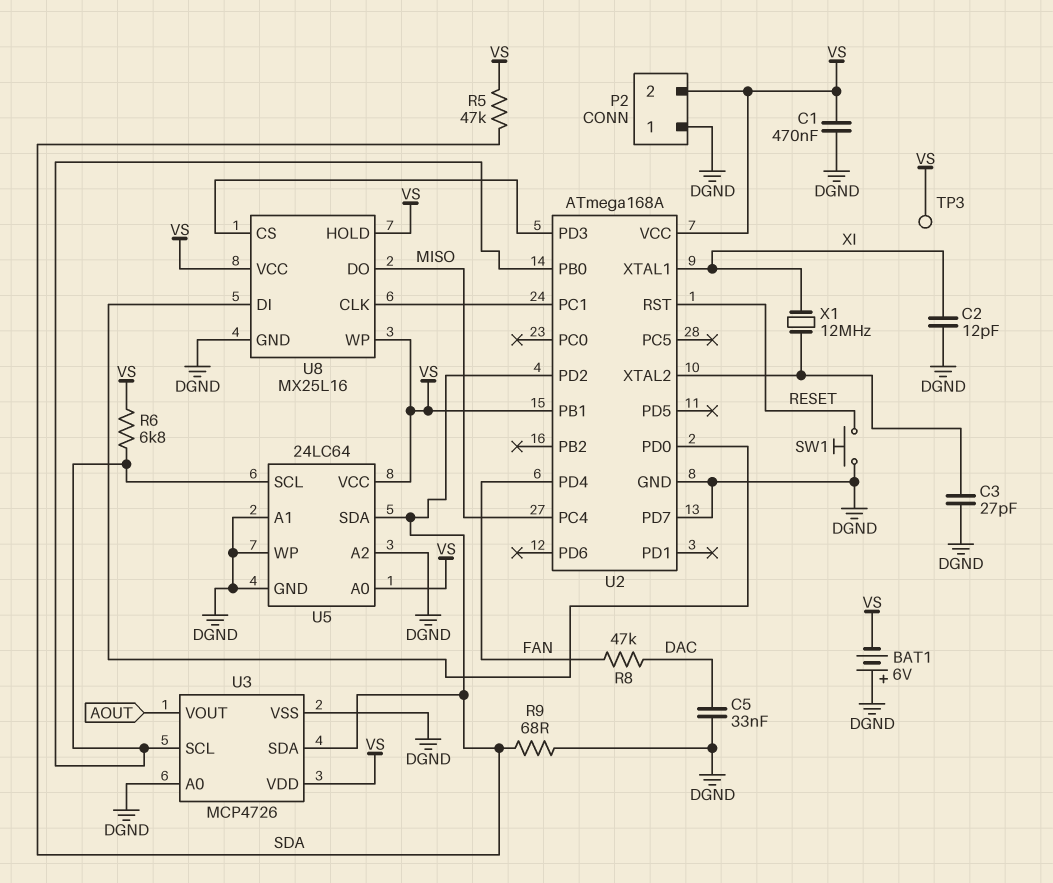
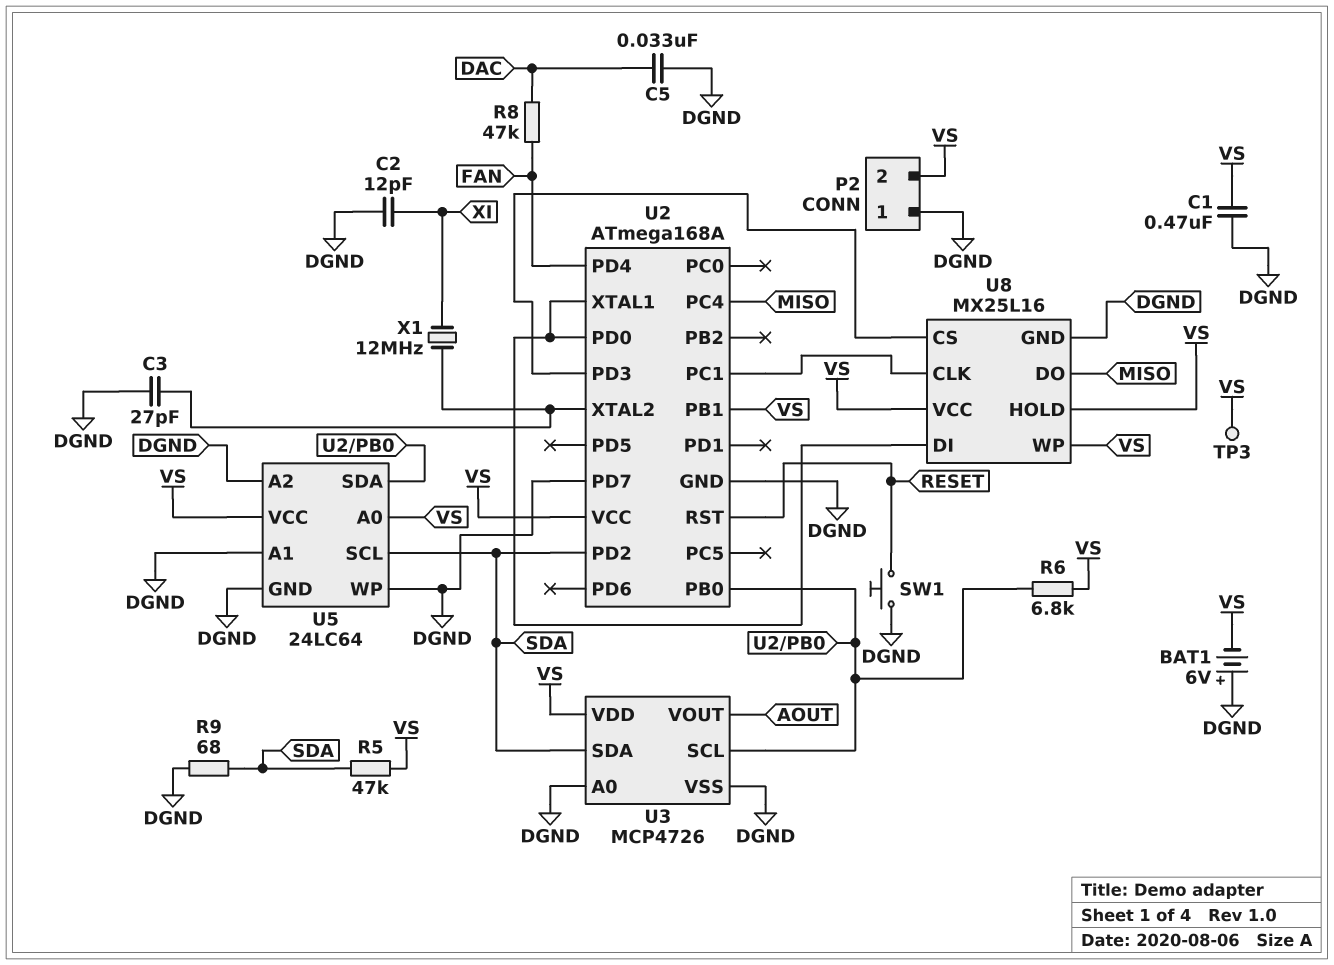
U2 pin XTAL1: XI -> U2/PD0
U5 pin SCL: U2/PB0 -> SDA
U5 pin SDA: SDA -> U2/PB0

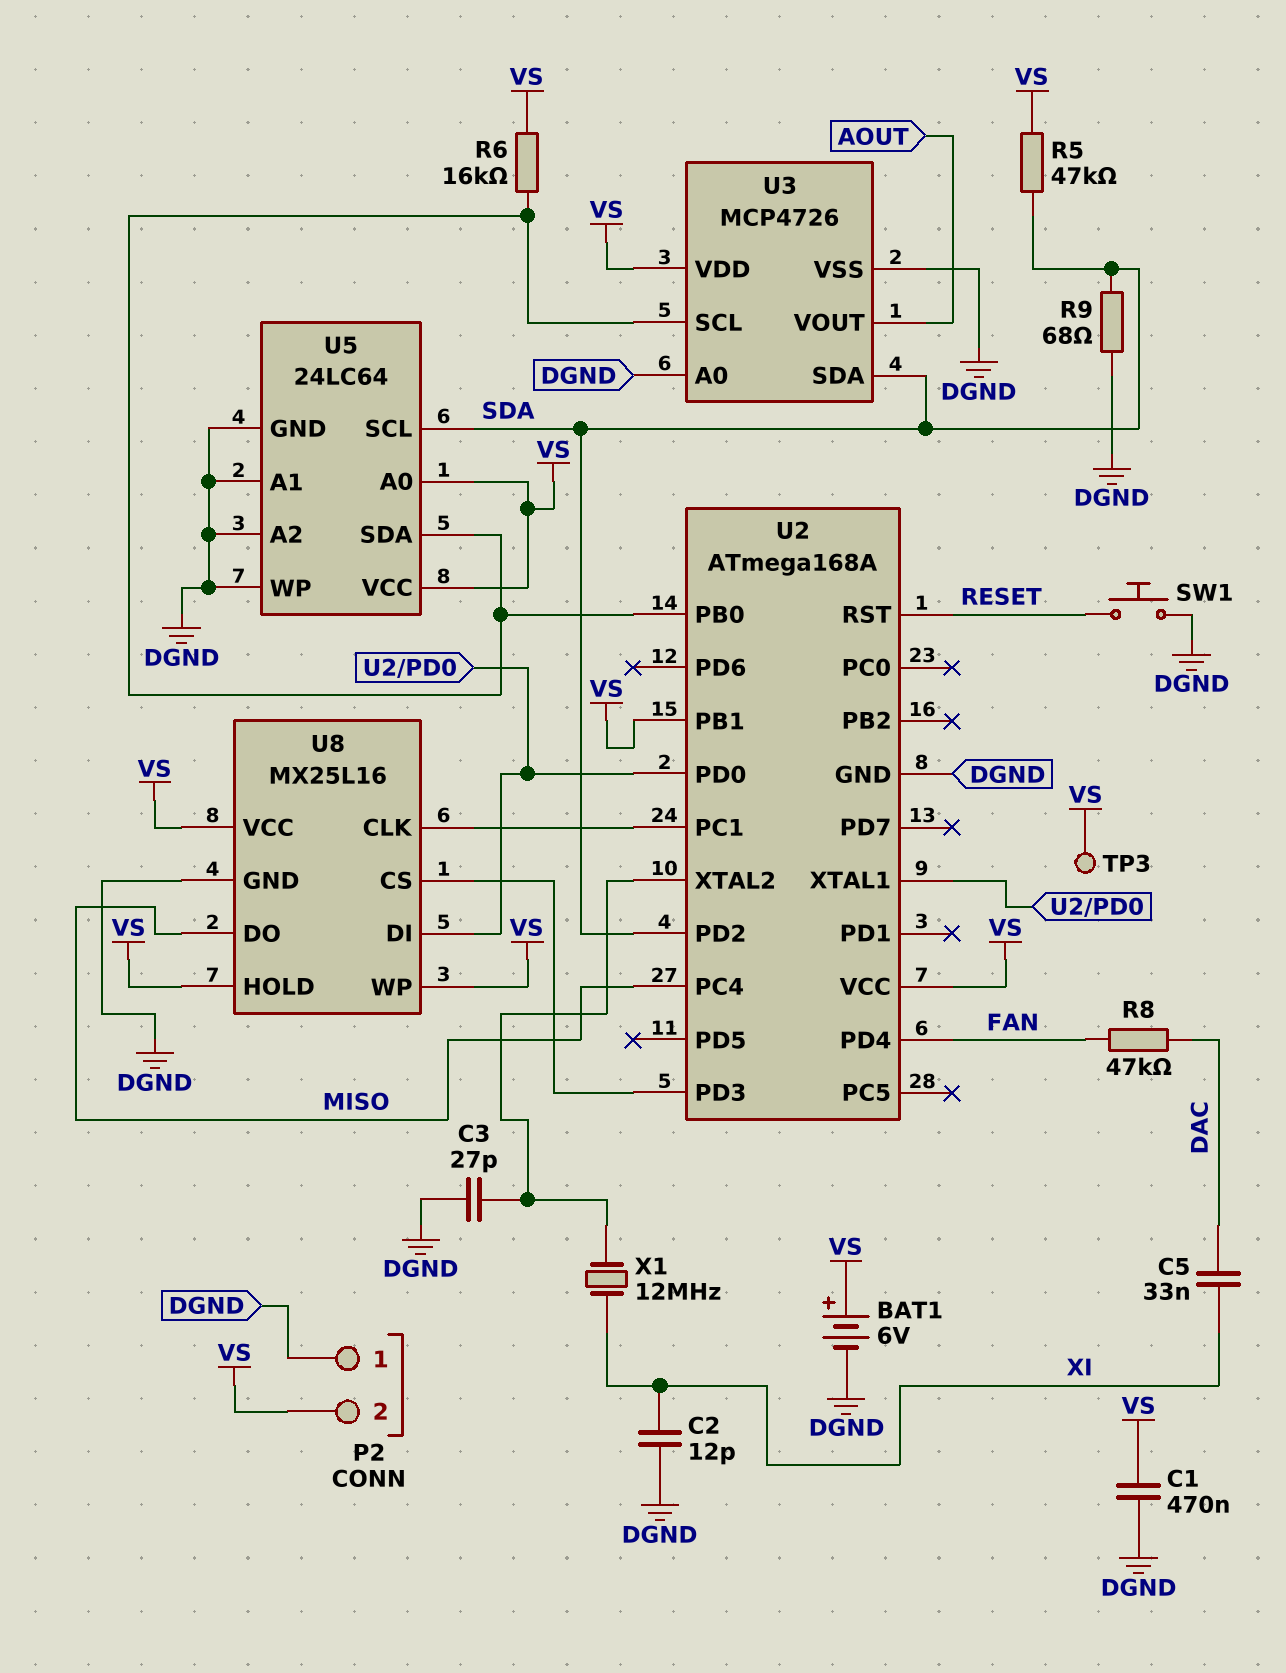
BAT1: 6V (plus DGND, minus VS) -> 6V (plus VS, minus DGND)
C5: 33nF (DAC, DGND) -> 33nF (DAC, XI)
R6: 6.8k (U2/PB0, VS) -> 16k (U2/PB0, VS)
U2 pin PD7: DGND -> none

